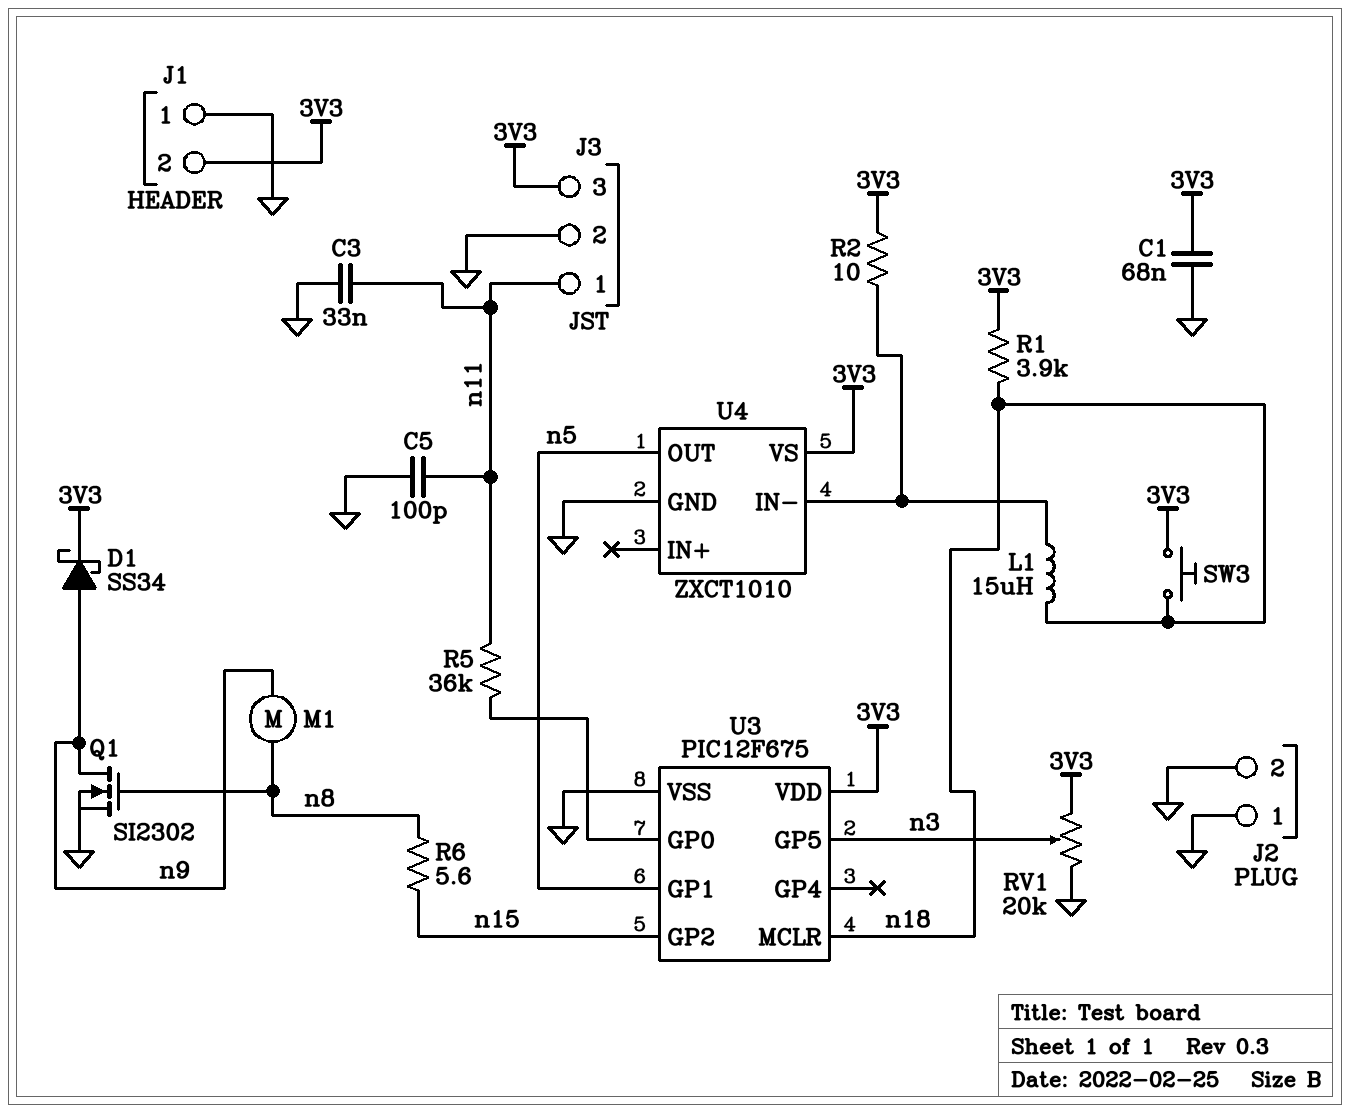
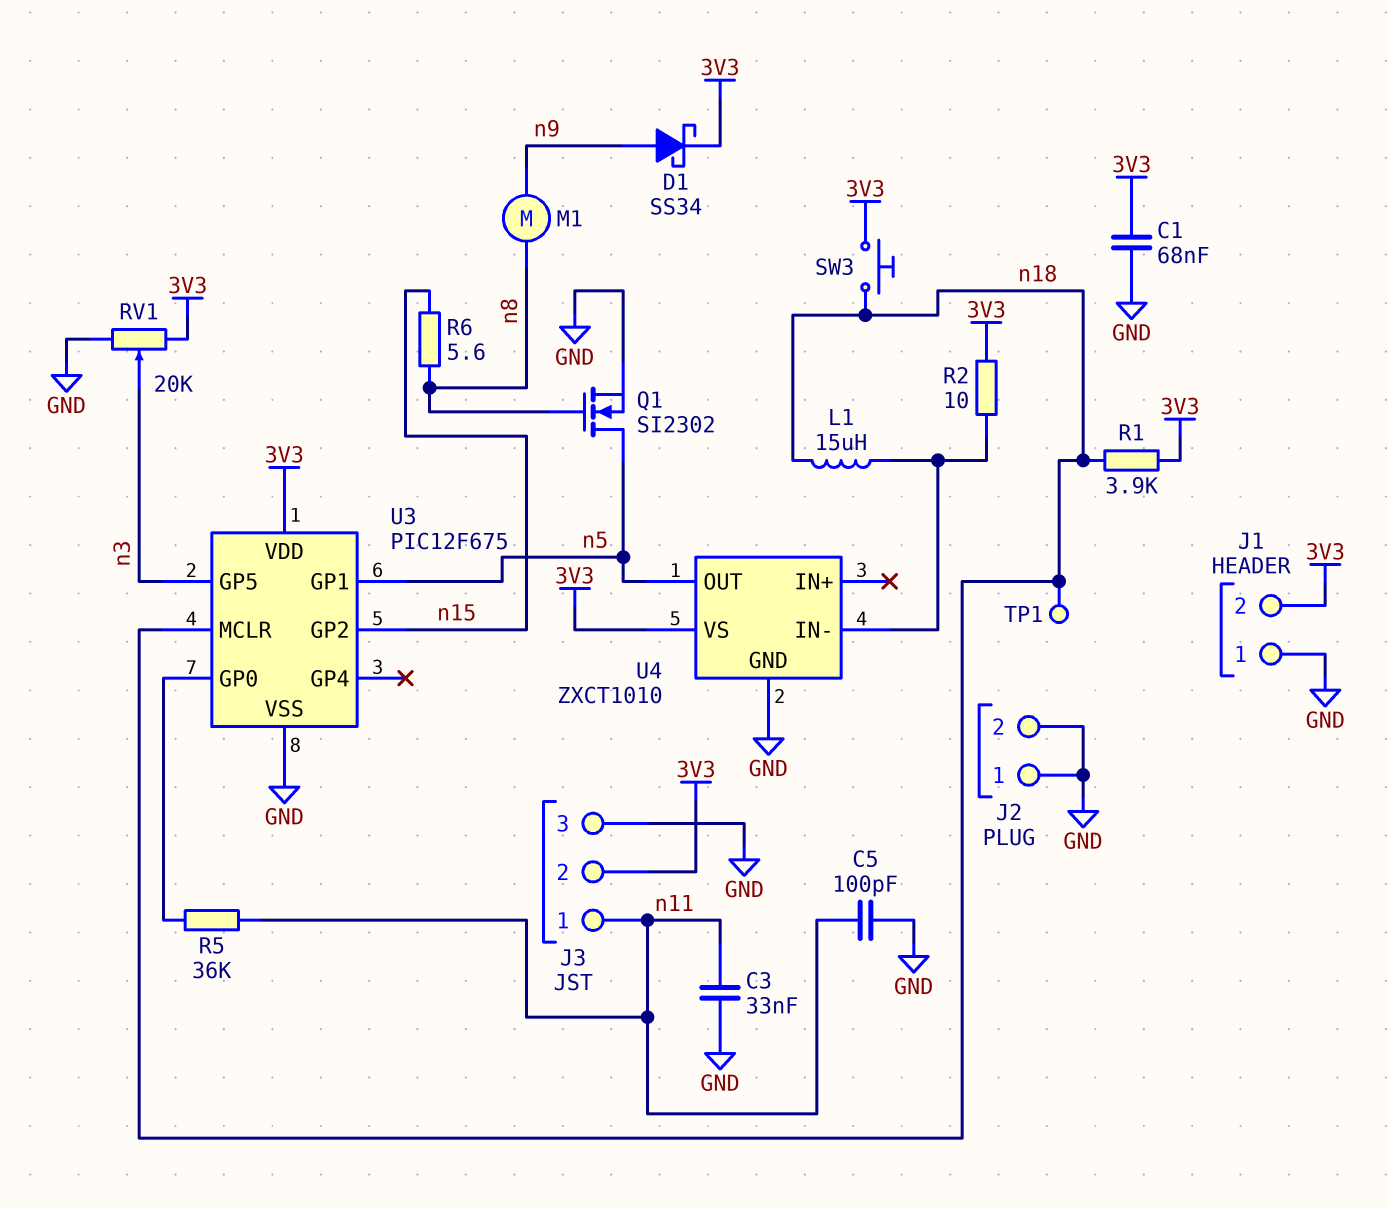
J3 pin 2: GND -> 3V3
J3 pin 3: 3V3 -> GND
Q1: NMOS SI2302 (G n8, D n9, S GND) -> NMOS SI2302 (G n8, D n5, S GND)
TP1: none -> test point (n18)

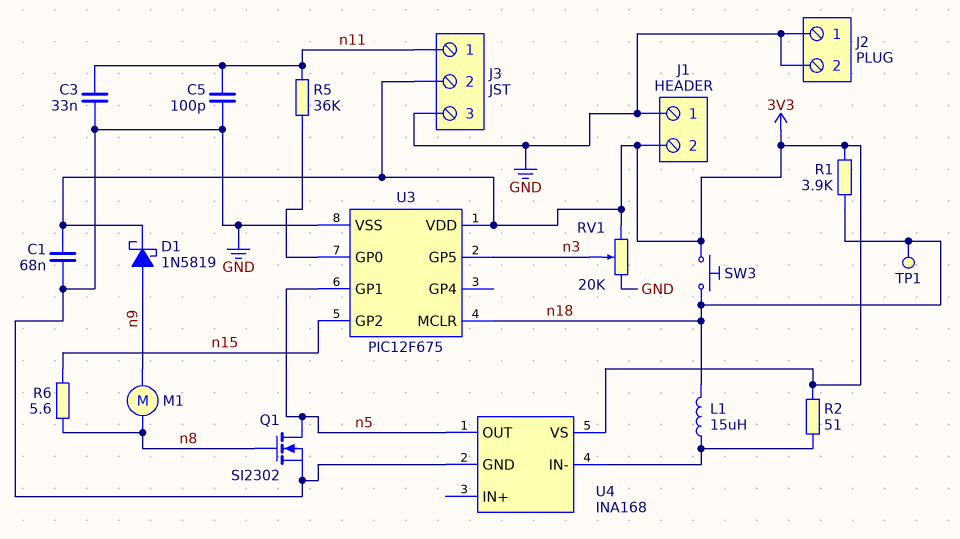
D1: schottky SS34 (A n9, K 3V3) -> schottky 1N5819 (A n9, K 3V3)
R2: 10 (3V3, U4/IN-) -> 51 (3V3, U4/IN-)
U4: ZXCT1010 -> INA168

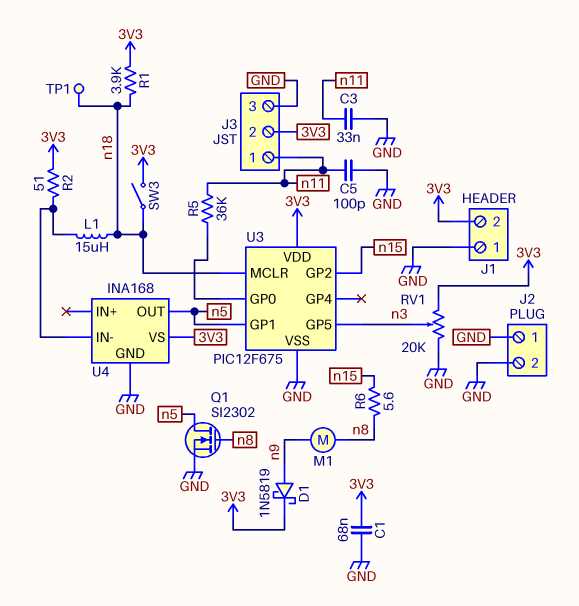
SW3: button (3V3, n18) -> switch (3V3, n18)

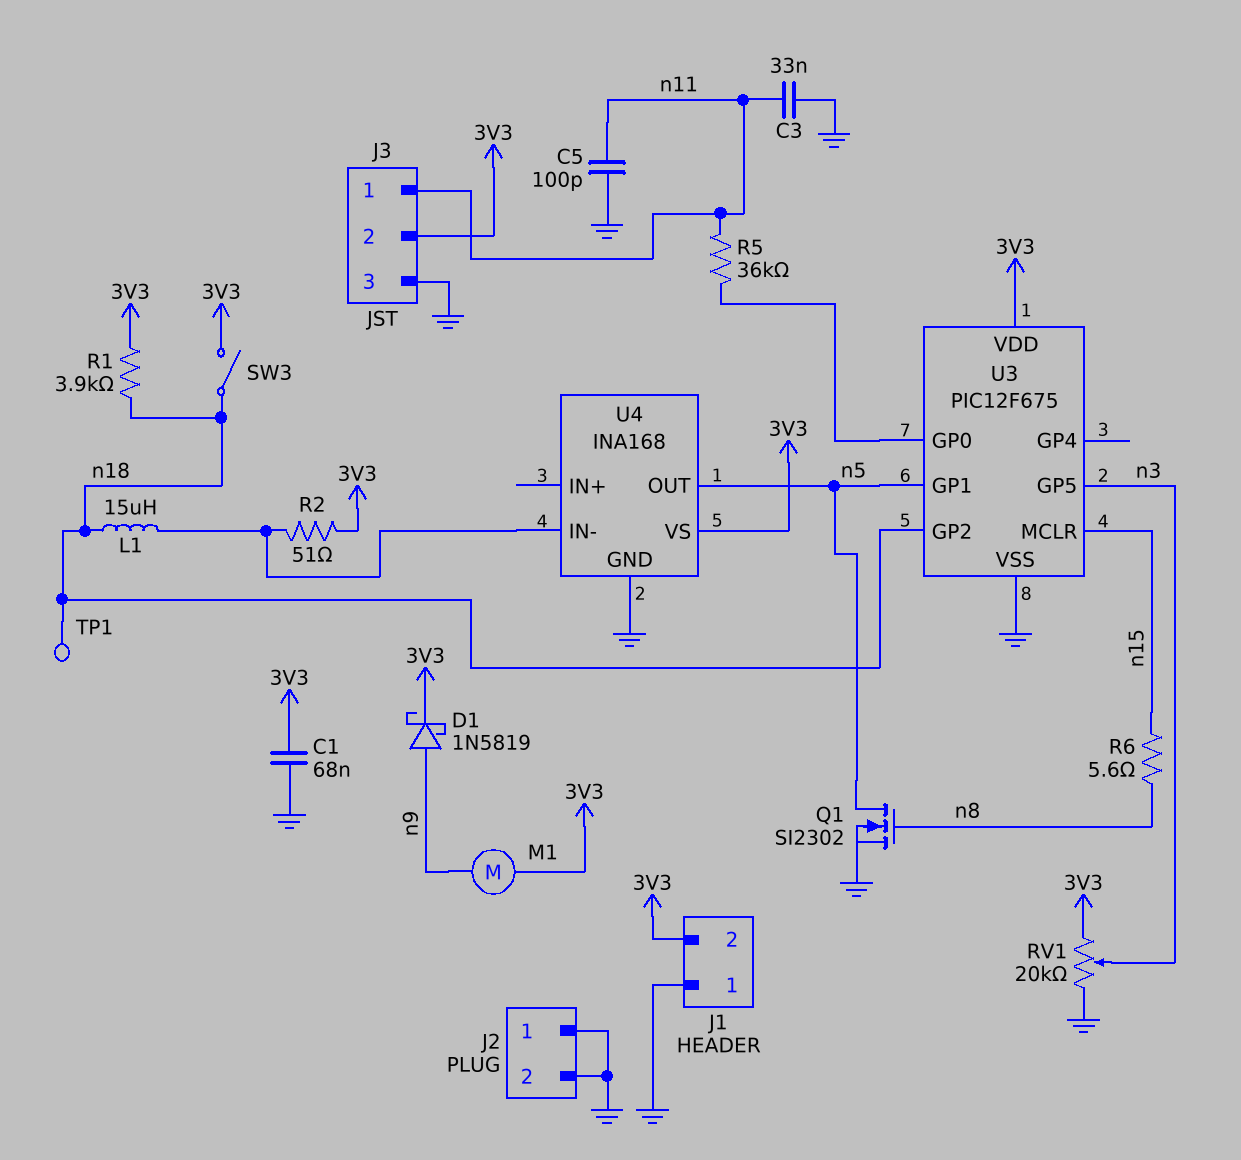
M1: motor (n8, n9) -> motor (3V3, n9)
U3 pin GP2: n15 -> n18
U3 pin MCLR: n18 -> n15

